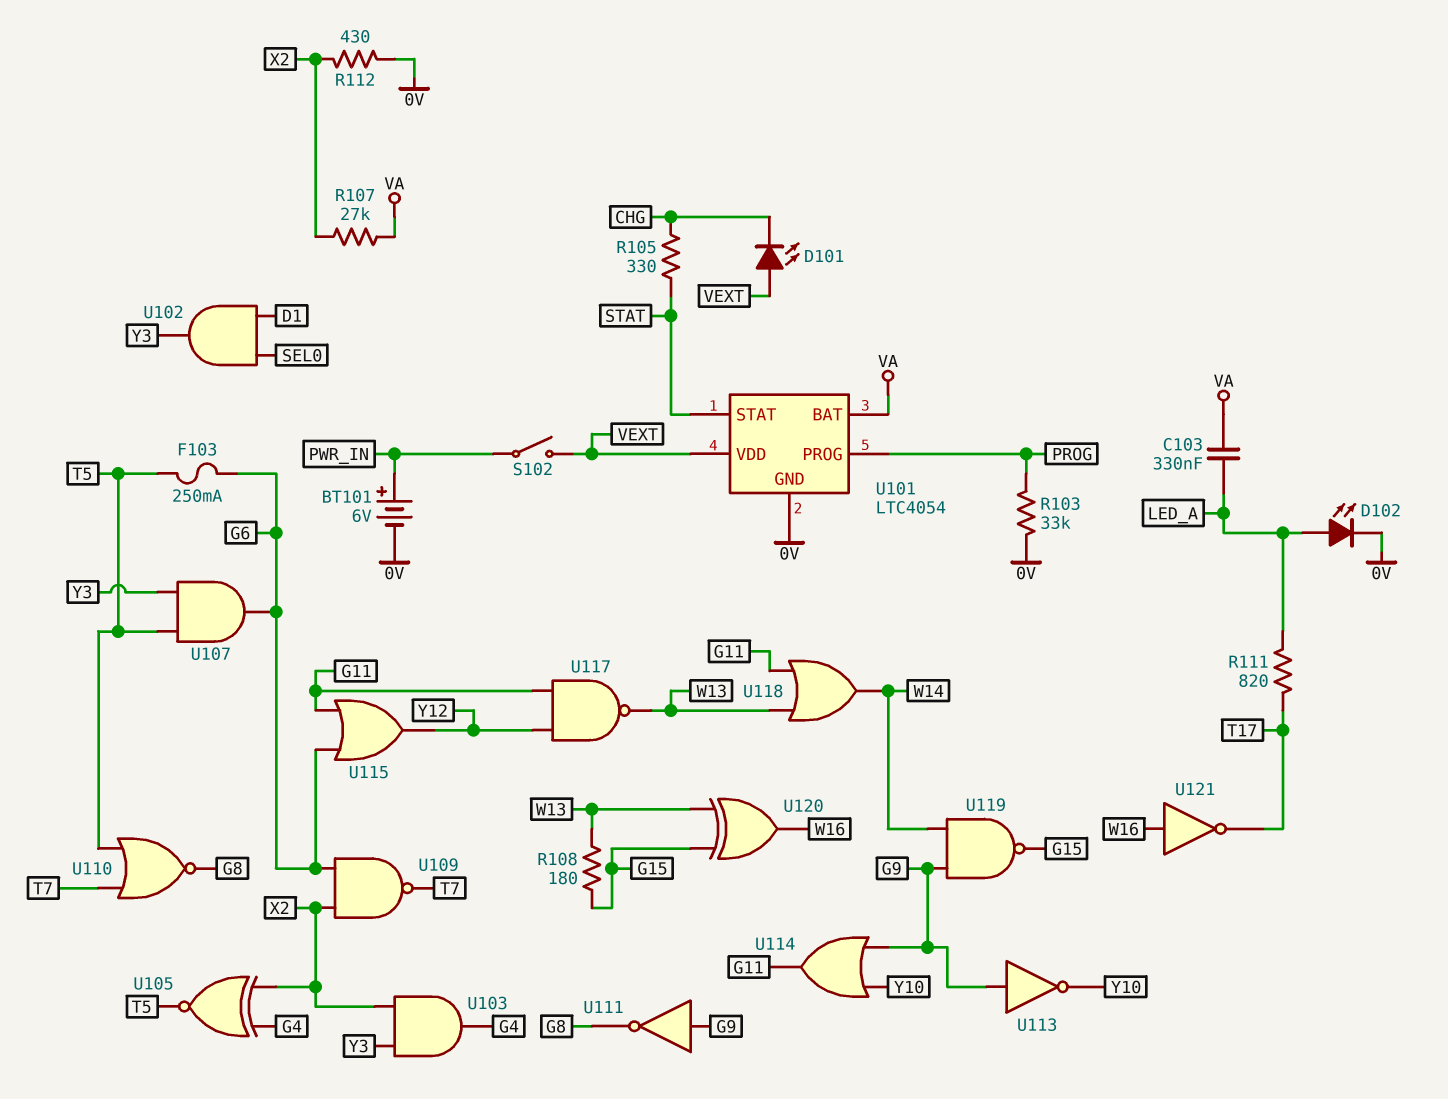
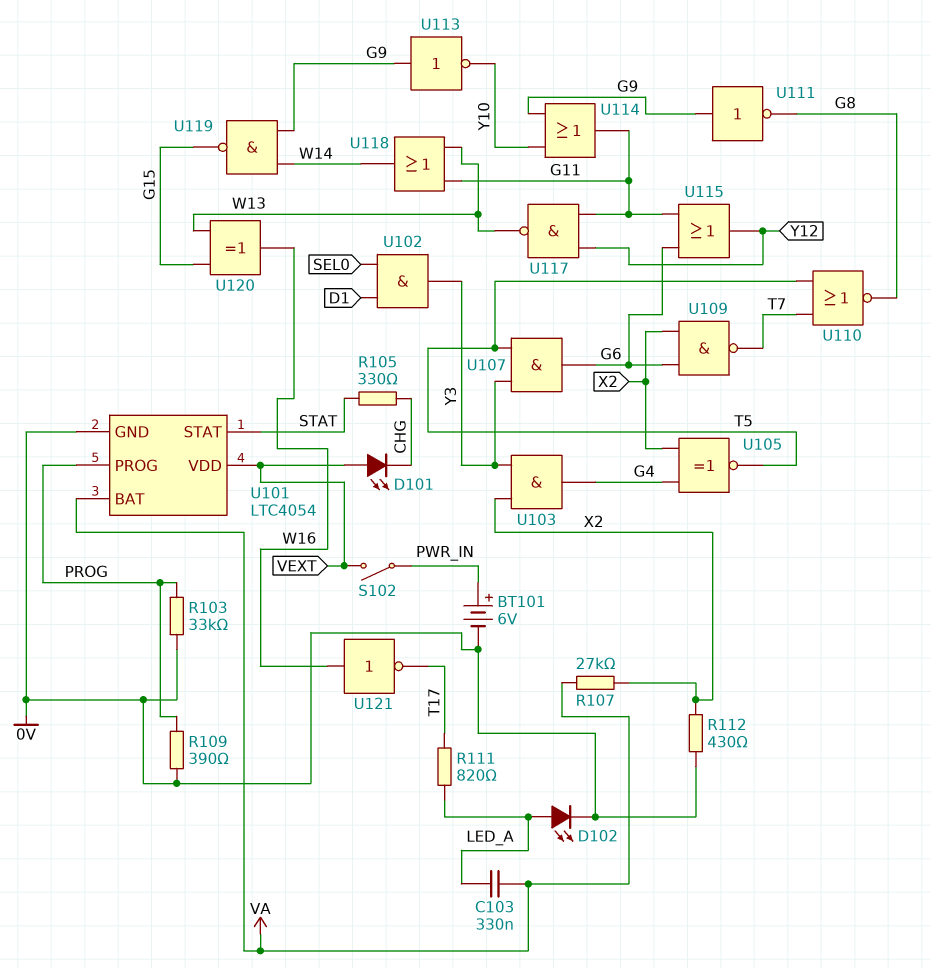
F103: 250mA (G6, T5) -> none
R108: 180 (G15, W13) -> none
R109: none -> 390 (0V, PROG)

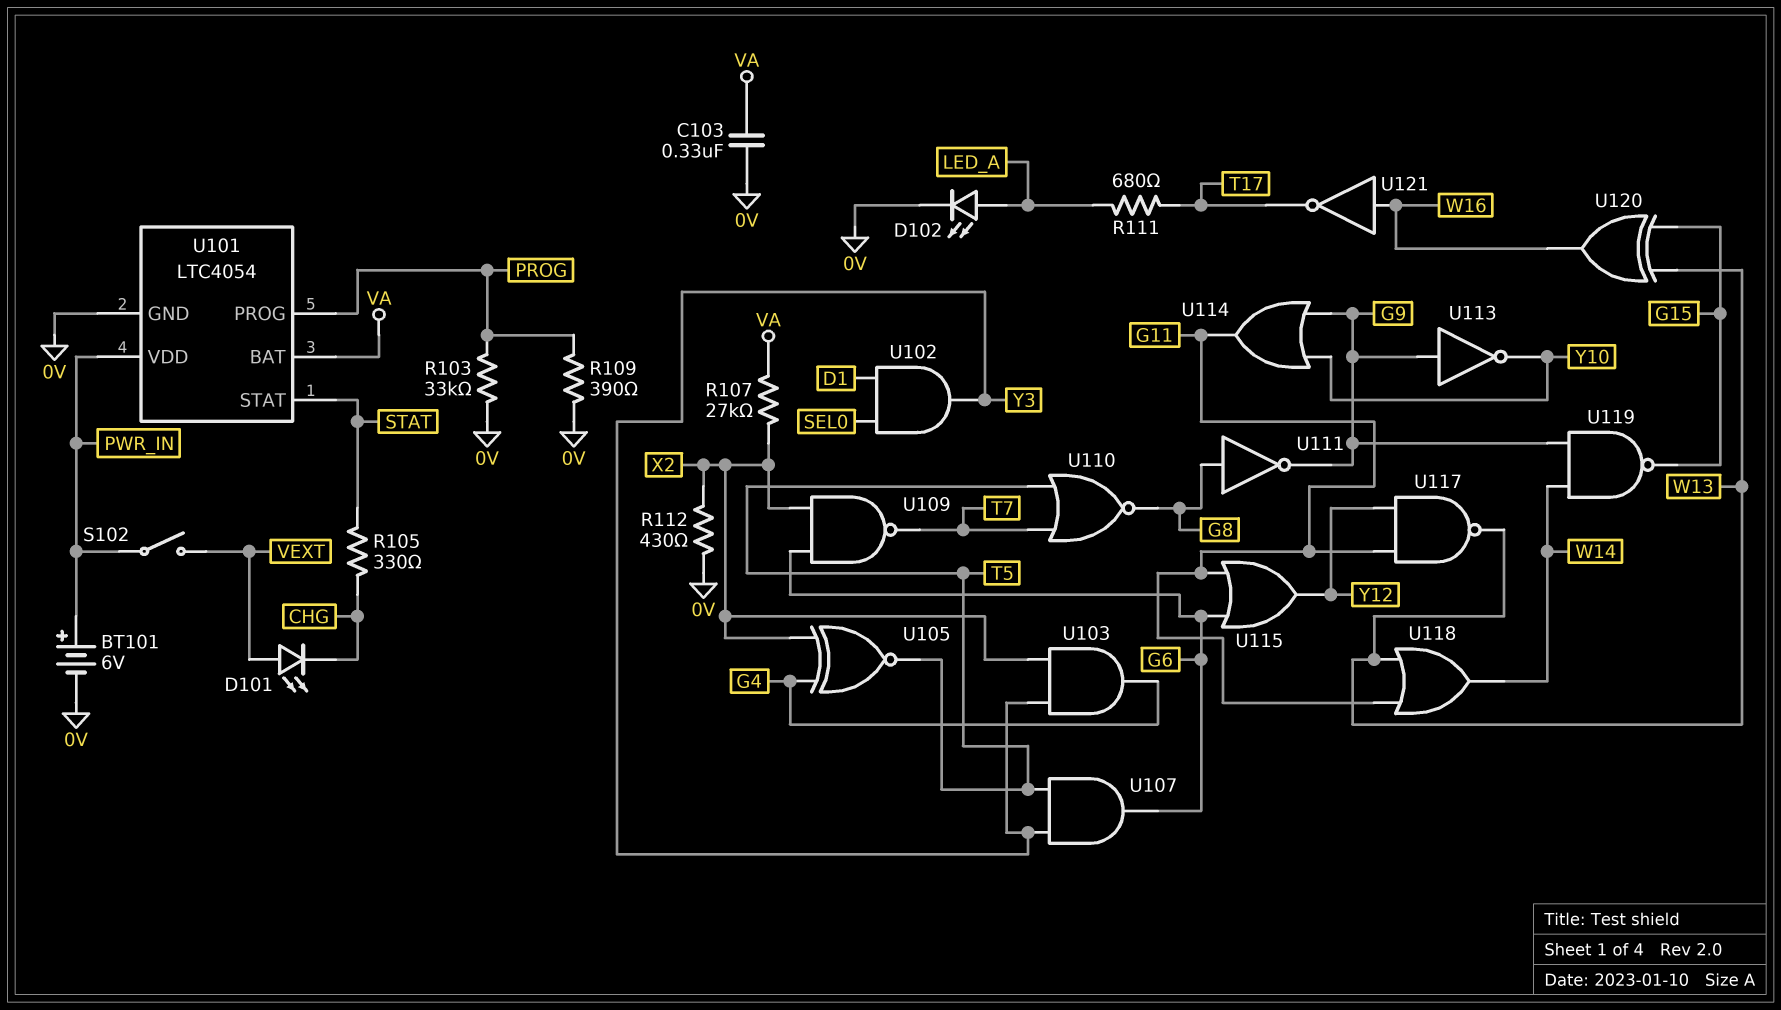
C103: 330nF (LED_A, VA) -> 330nF (0V, VA)
R111: 820 (LED_A, T17) -> 680 (LED_A, T17)
U101 pin VDD: VEXT -> PWR_IN
U111: NOT (in G9, out G8) -> NOT (in G8, out G9)

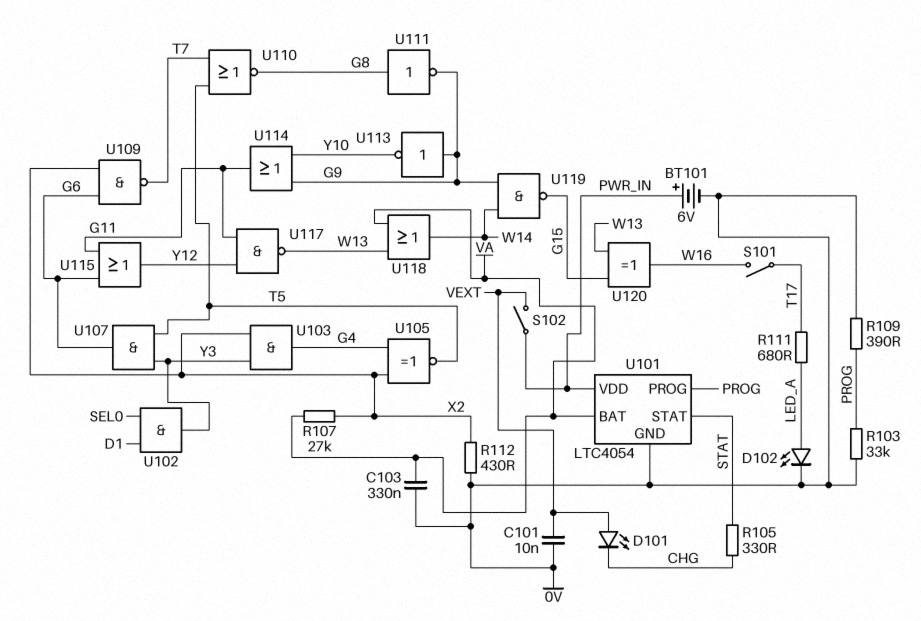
C101: none -> 10nF (0V, VEXT)
S101: none -> switch (T17, W16)
U118: OR (in G11, in W13, out W14) -> OR (in VA, in W13, out W14)
U121: NOT (in W16, out T17) -> none

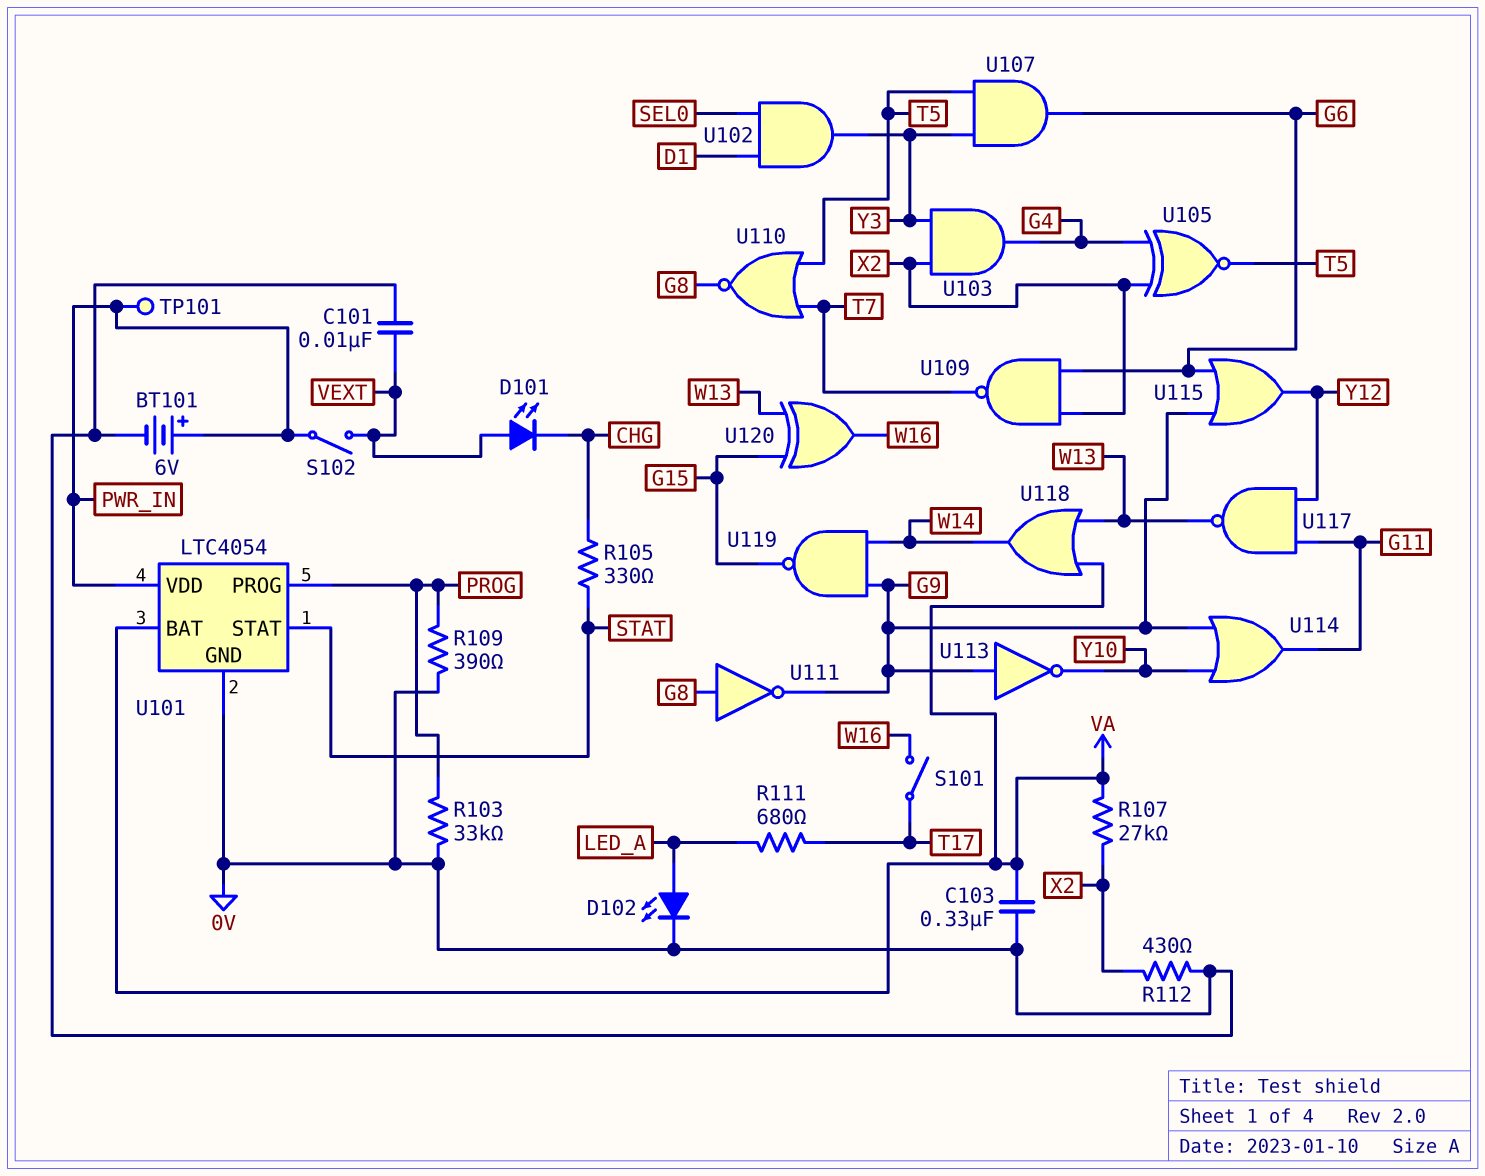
TP101: none -> test point (PWR_IN)
U115: OR (in G6, in G11, out Y12) -> OR (in G6, in G9, out Y12)

